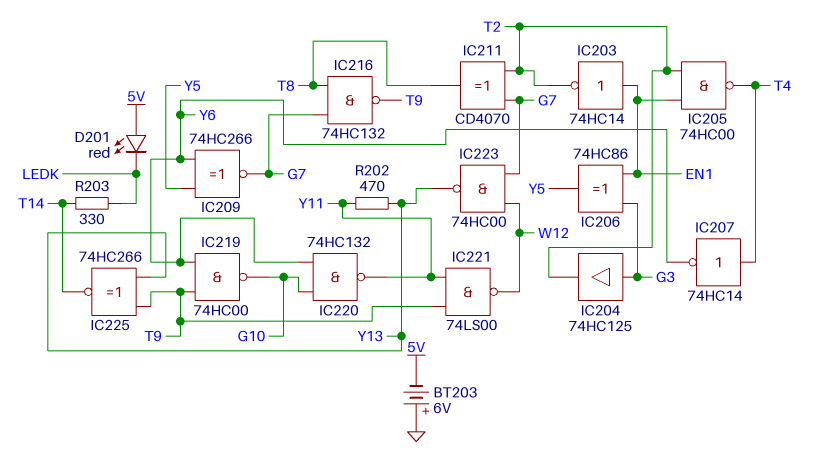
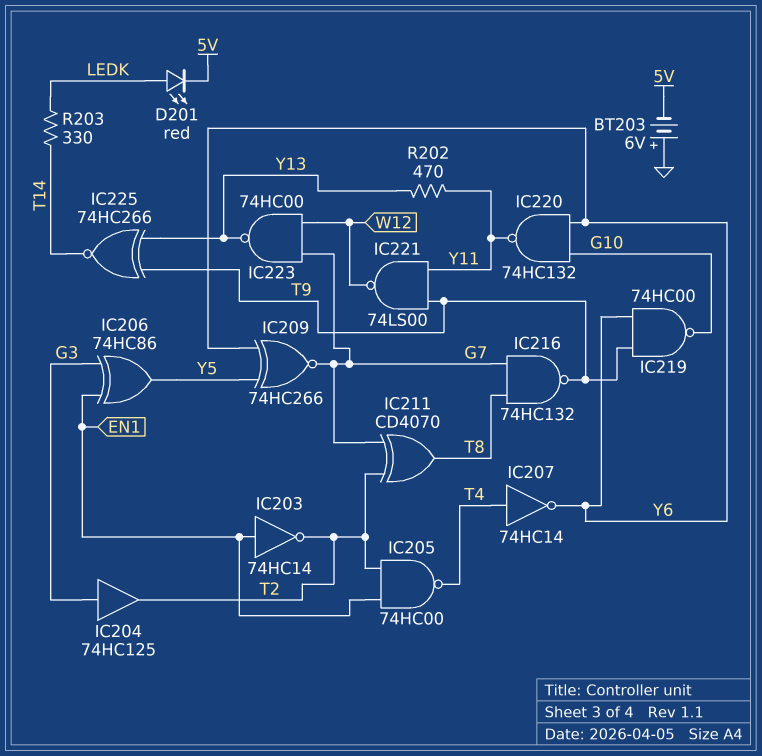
D201: LED red (A 5V, K LEDK) -> LED red (A LEDK, K 5V)

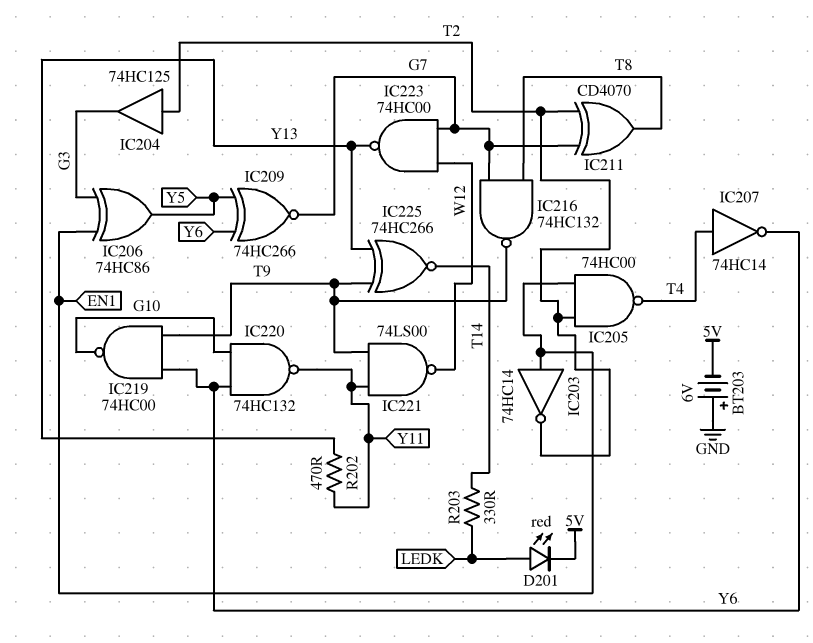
IC204: buffer 74HC125 (in G3, out T2) -> buffer 74HC125 (in T2, out G3)

